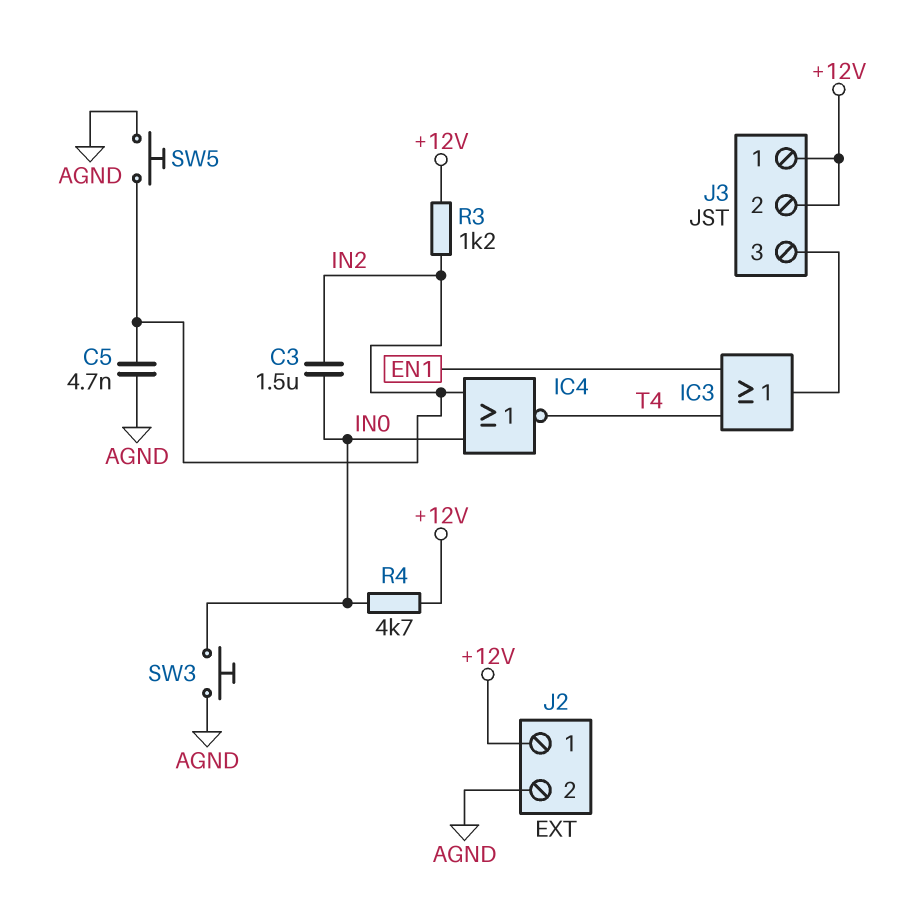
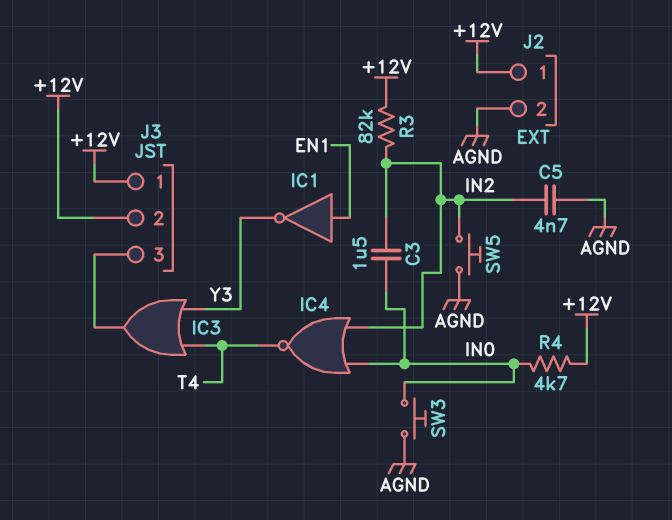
IC1: none -> NOT (in EN1, out Y3)
IC3: OR (in EN1, in T4, out J3/3) -> OR (in T4, in Y3, out J3/3)
R3: 1.2k (+12V, IN2) -> 82k (+12V, IN2)

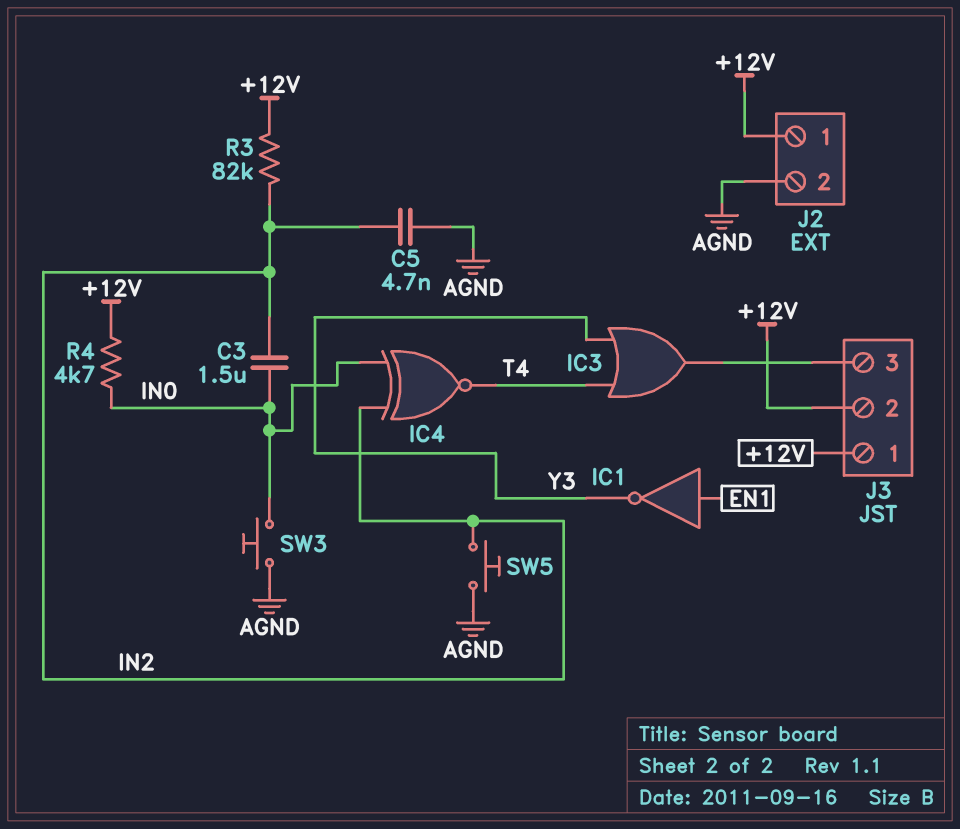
IC4: NOR (in IN0, in IN2, out T4) -> XNOR (in IN0, in IN2, out T4)

